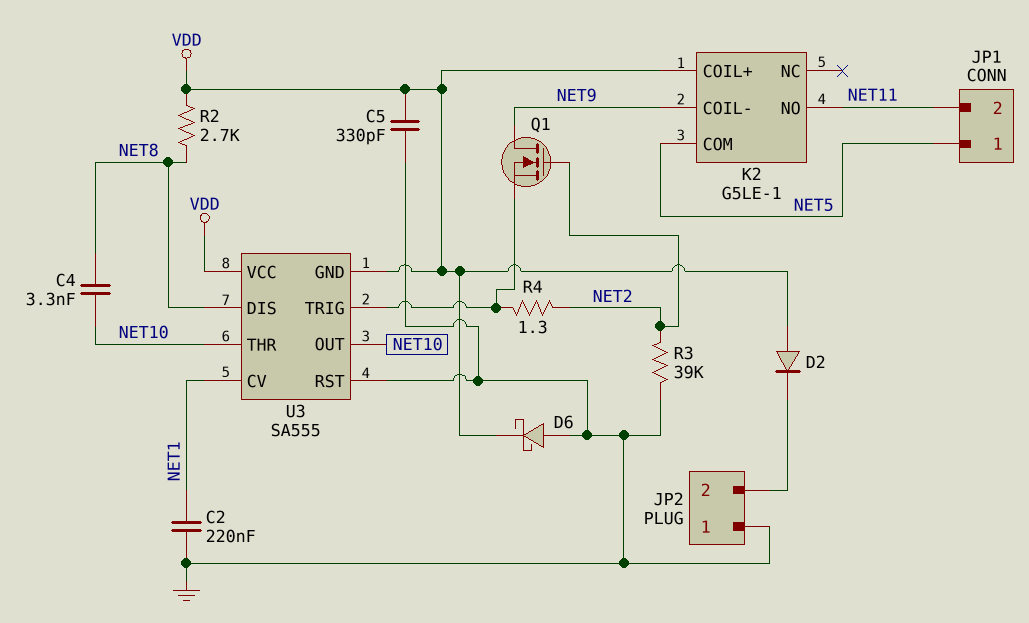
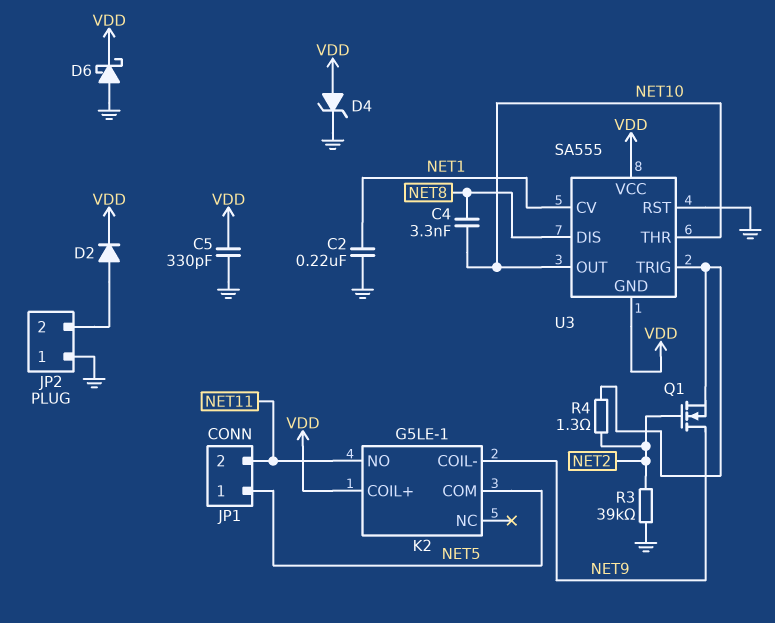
D2: diode (A VDD, K JP2/2) -> diode (A JP2/2, K VDD)
D4: none -> zener (A VDD, K GND)
R2: 2.7k (NET8, VDD) -> none

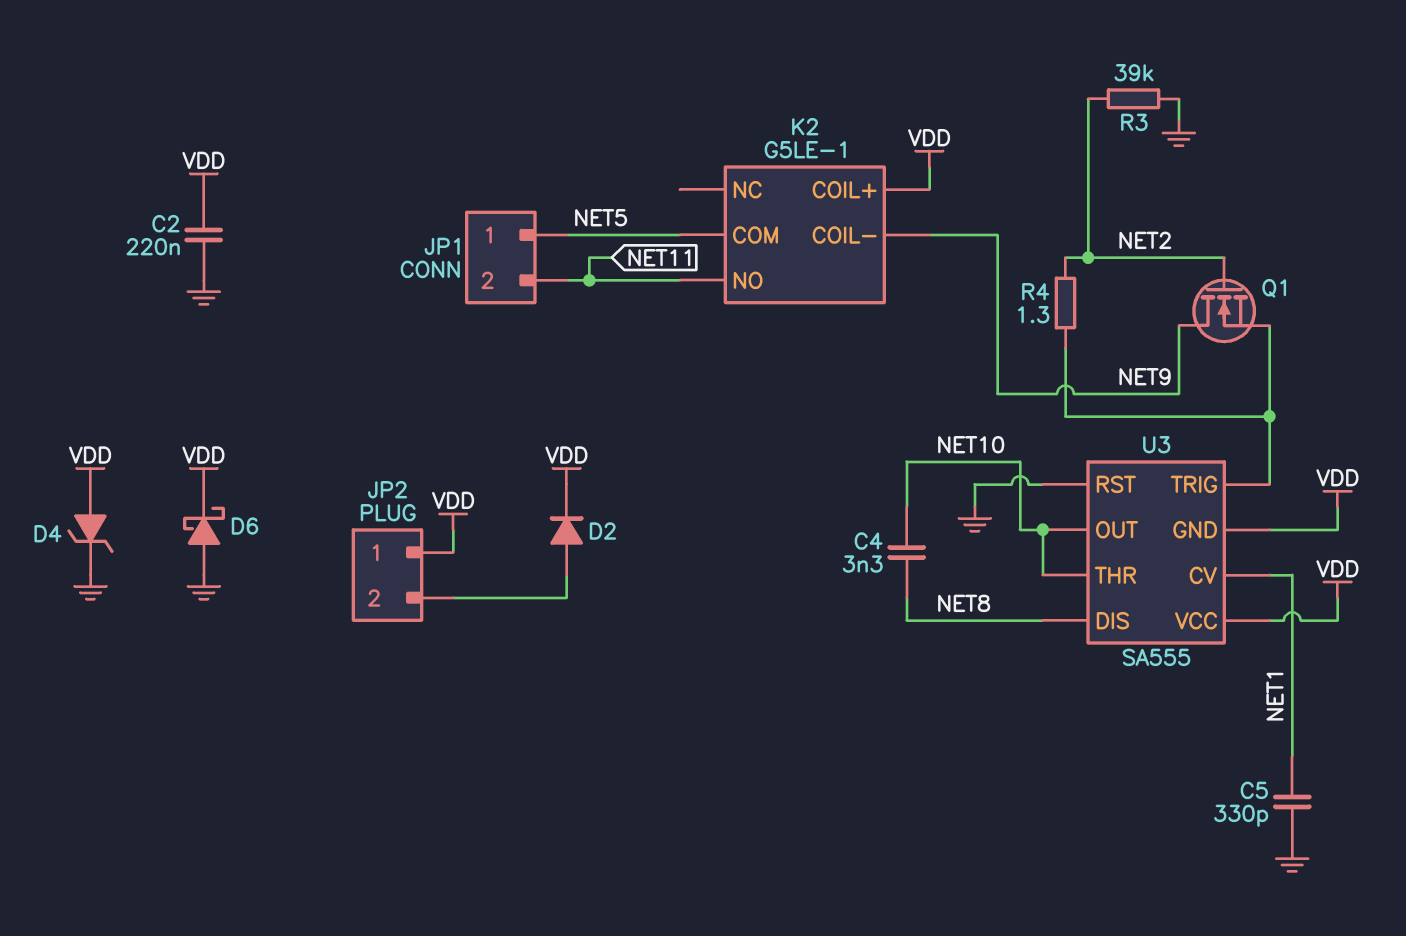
C2: 220nF (GND, NET1) -> 220nF (GND, VDD)
C5: 330pF (GND, VDD) -> 330pF (GND, NET1)
JP2 pin 1: GND -> VDD

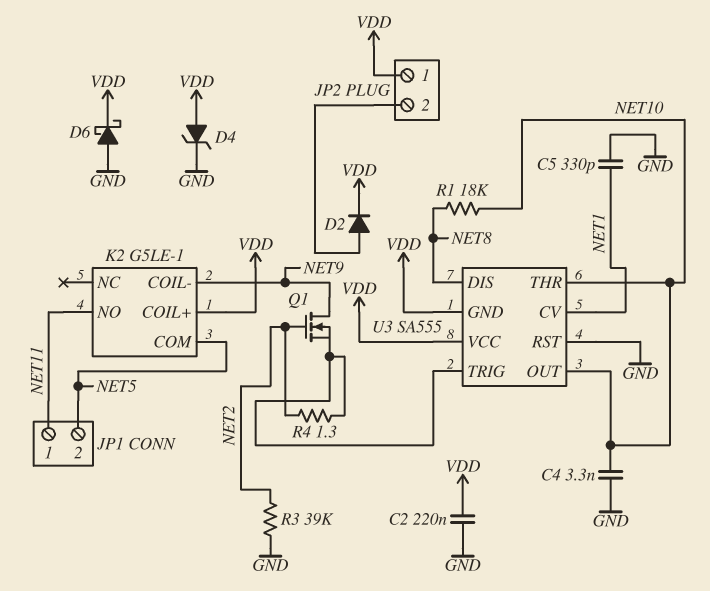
C4: 3.3nF (NET8, NET10) -> 3.3nF (GND, NET10)
JP1 pin 1: NET5 -> NET11
JP1 pin 2: NET11 -> NET5
R1: none -> 18k (NET8, NET10)

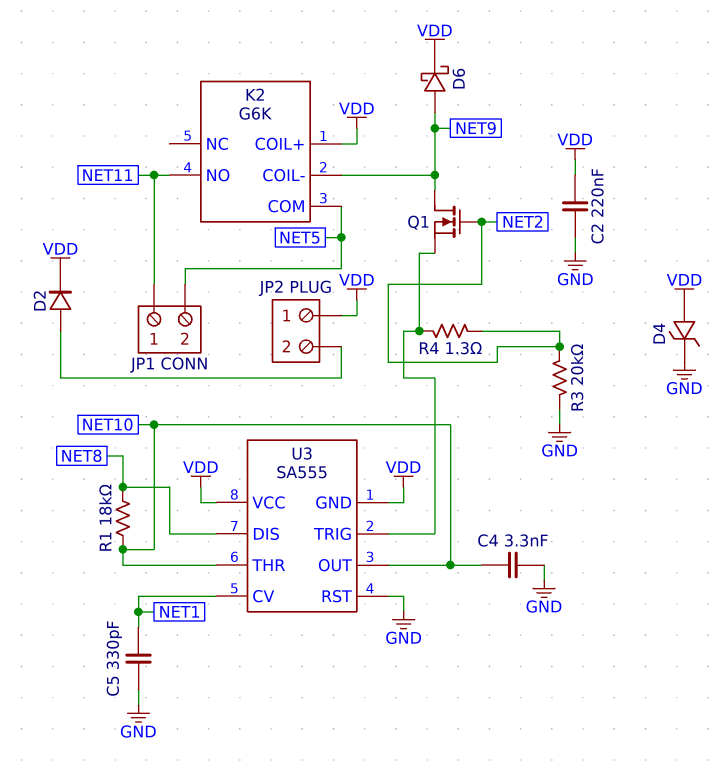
D6: schottky (A GND, K VDD) -> schottky (A NET9, K VDD)
K2: G5LE-1 -> G6K
R3: 39k (GND, NET2) -> 20k (GND, NET2)

